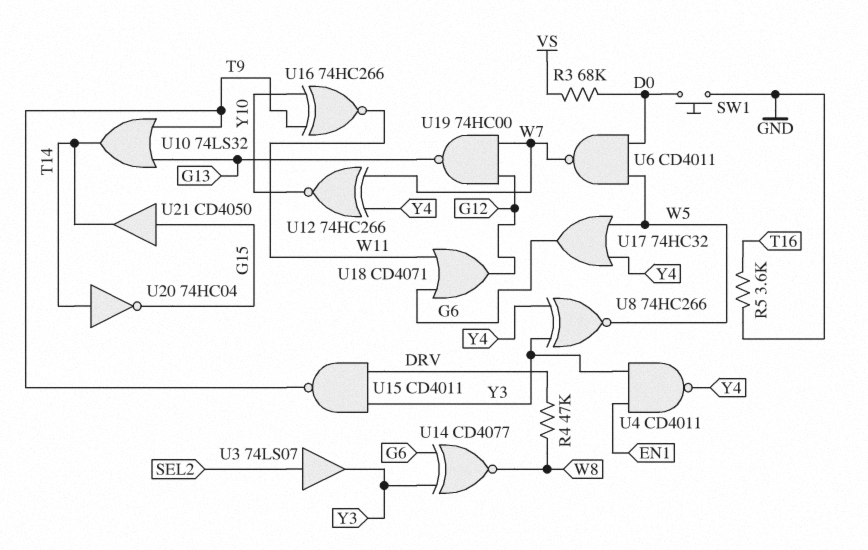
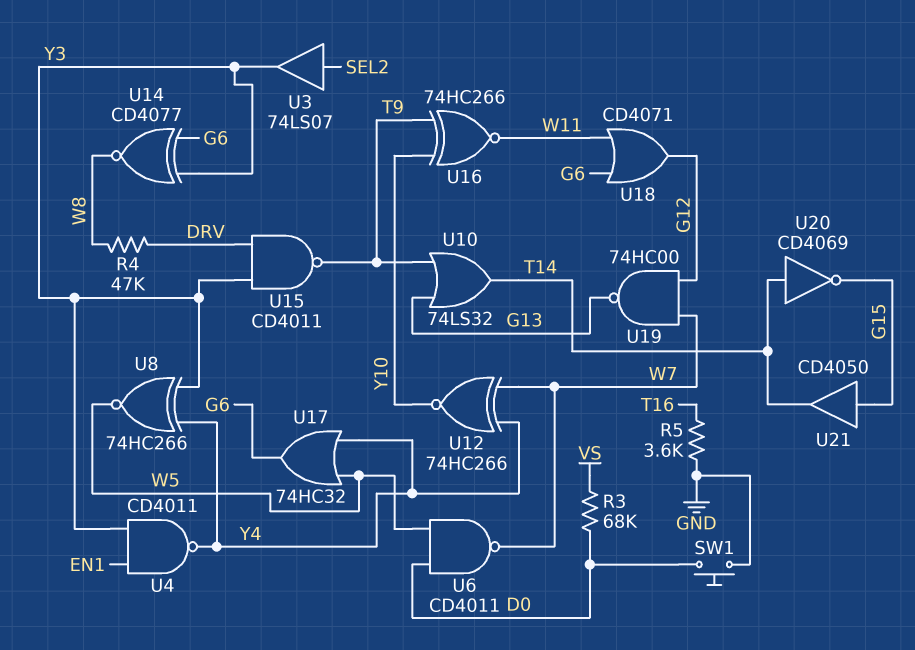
U20: NOT 74HC04 (in T14, out G15) -> NOT CD4069 (in T14, out G15)

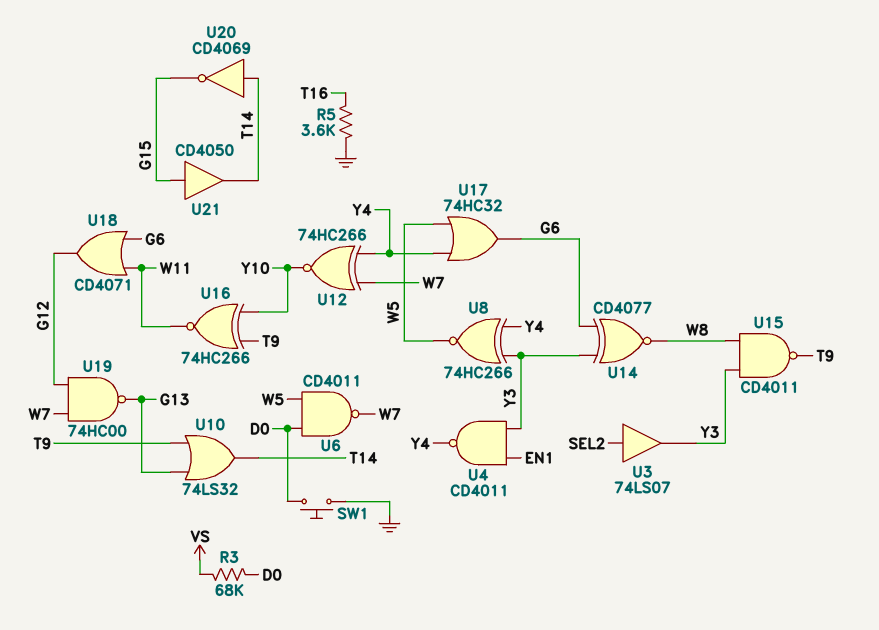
R4: 47k (DRV, W8) -> none
U15: NAND CD4011 (in DRV, in Y3, out T9) -> NAND CD4011 (in W8, in Y3, out T9)

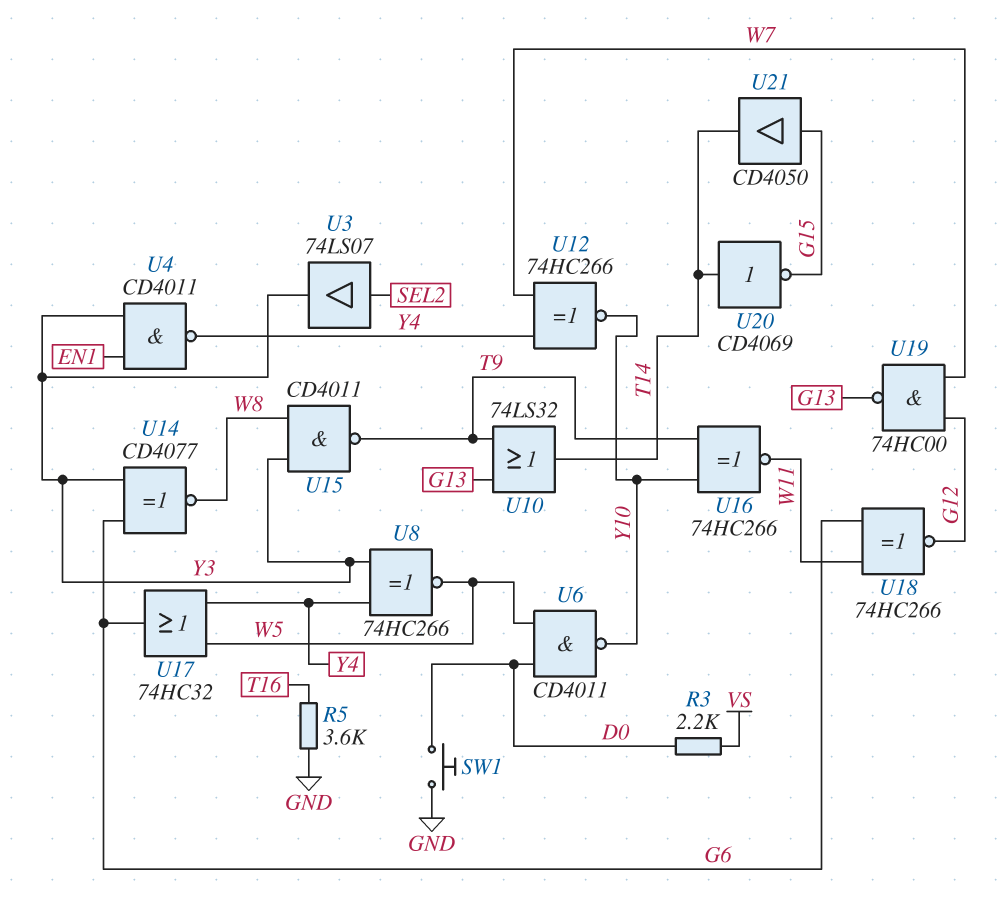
R3: 68k (D0, VS) -> 2.2k (D0, VS)
U6: NAND CD4011 (in D0, in W5, out W7) -> NAND CD4011 (in D0, in W5, out Y10)
U18: OR CD4071 (in G6, in W11, out G12) -> XNOR 74HC266 (in G6, in W11, out G12)

